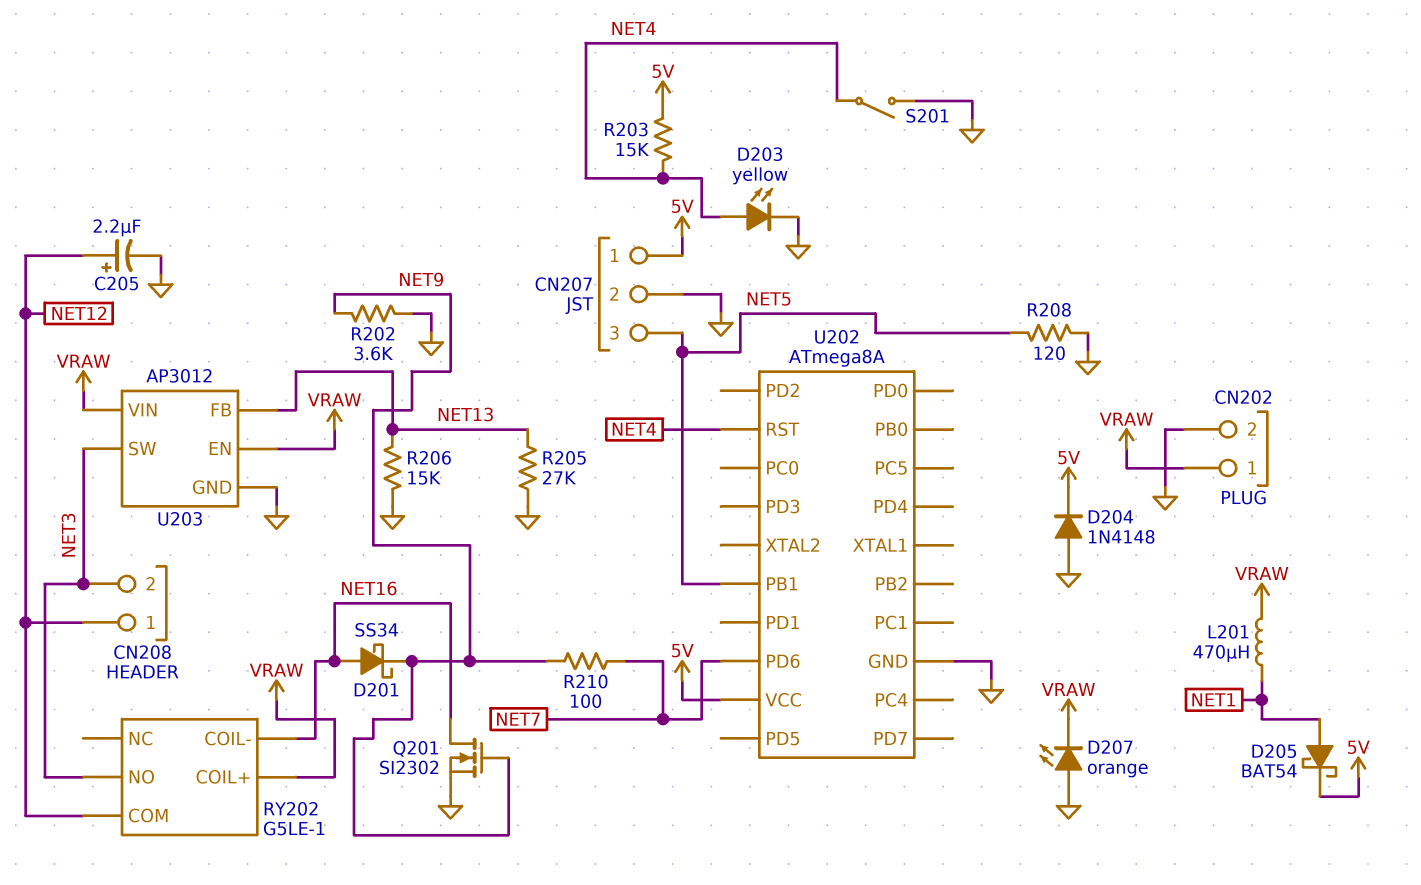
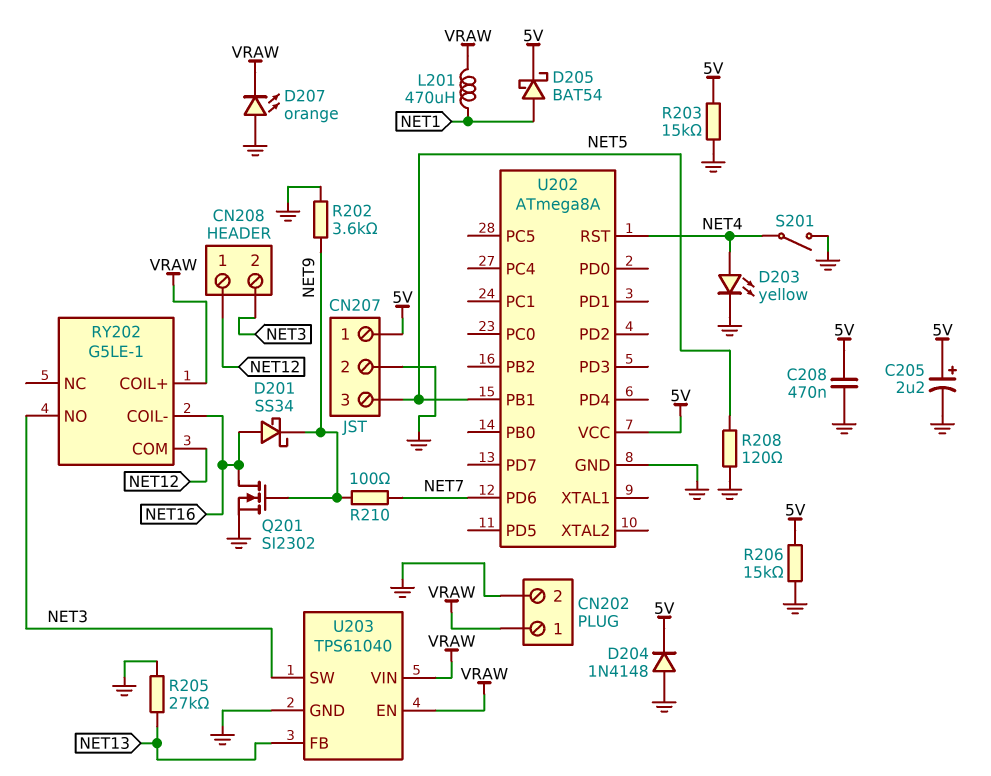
C205: 2.2uF (plus NET12, minus GND) -> 2.2uF (plus 5V, minus GND)
C208: none -> 470nF (5V, GND)
R203: 15k (5V, NET4) -> 15k (5V, GND)
R206: 15k (GND, NET13) -> 15k (5V, GND)
U203: AP3012 -> TPS61040

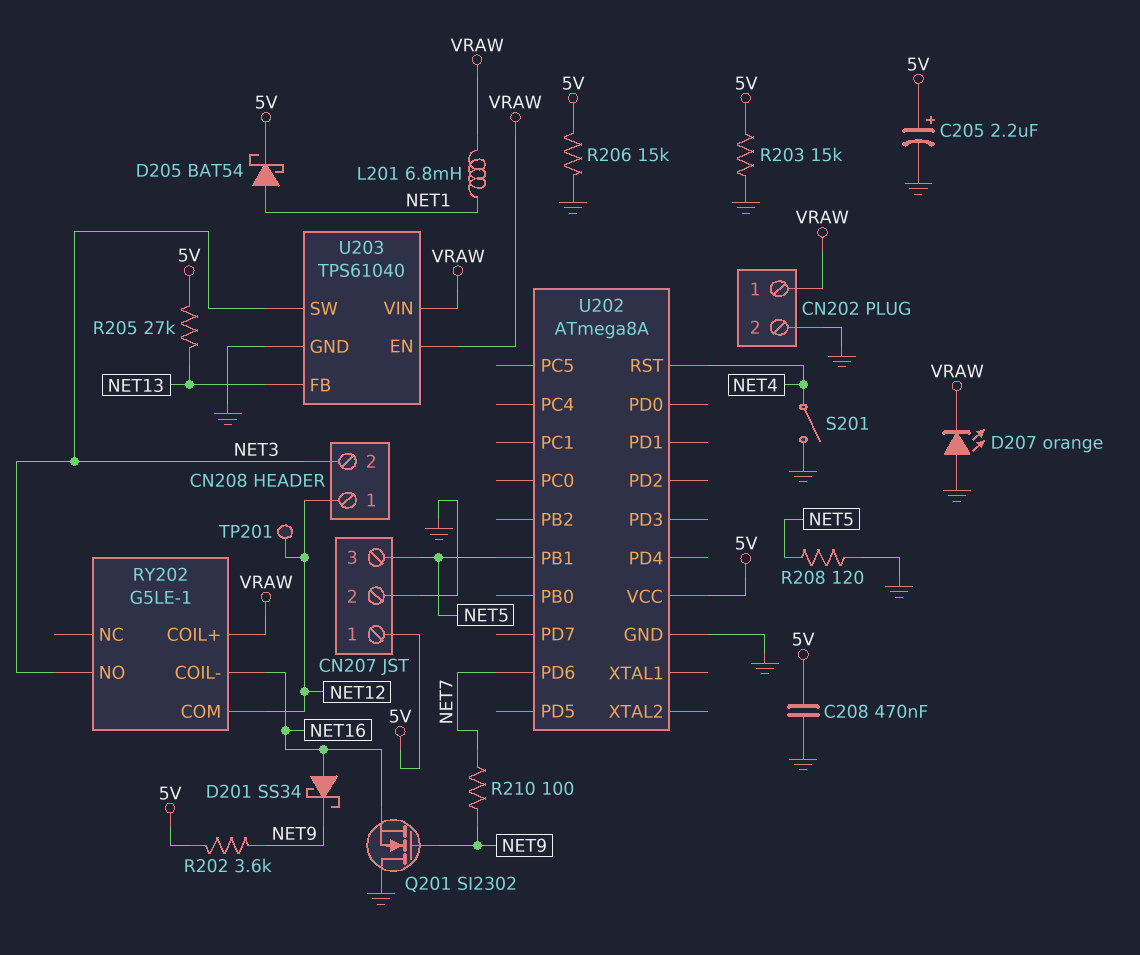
D203: LED yellow (A NET4, K GND) -> none
D204: diode 1N4148 (A GND, K 5V) -> none
L201: 470uH (NET1, VRAW) -> 6.8mH (NET1, VRAW)
Q201: NMOS SI2302 (G NET9, D NET16, S GND) -> NMOS SI2302 (G NET9, D GND, S NET16)
R202: 3.6k (GND, NET9) -> 3.6k (5V, NET9)
R205: 27k (GND, NET13) -> 27k (5V, NET13)
TP201: none -> test point (NET12)

